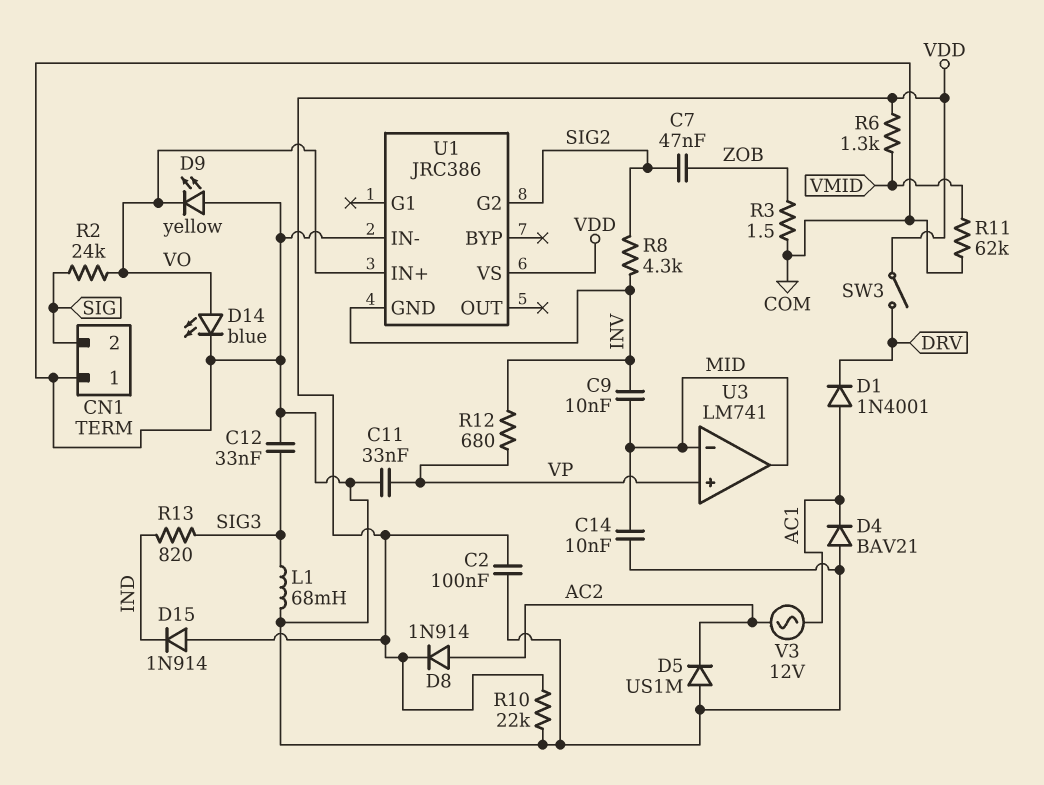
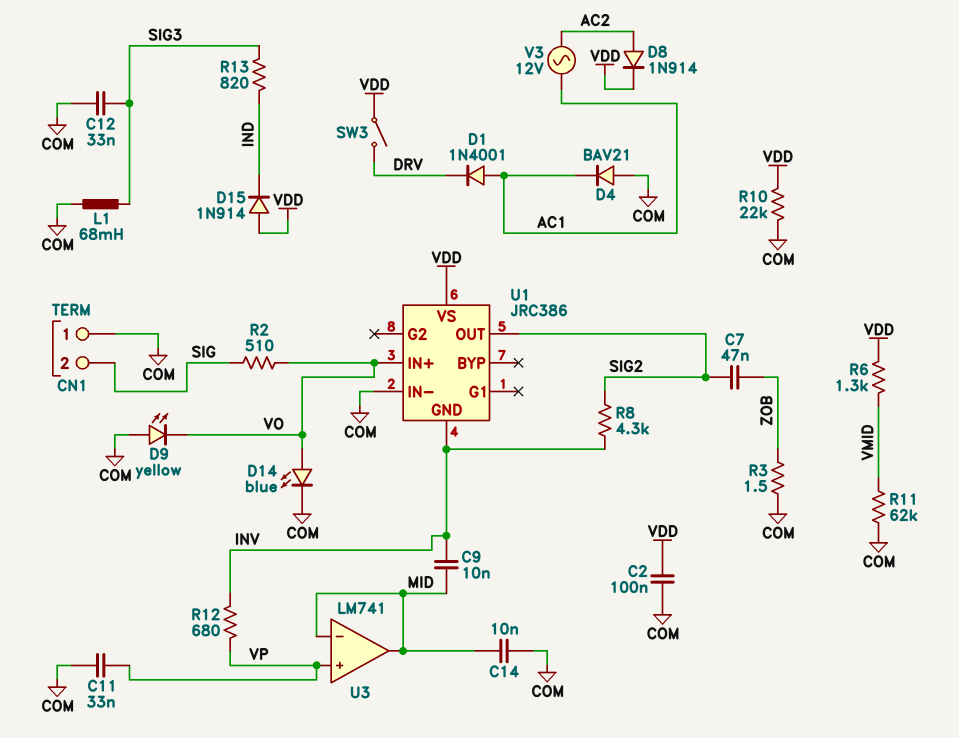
D5: diode US1M (A COM, K AC2) -> none
R2: 24k (SIG, VO) -> 510 (SIG, VO)
U1 pin G2: SIG2 -> none
U1 pin OUT: none -> SIG2

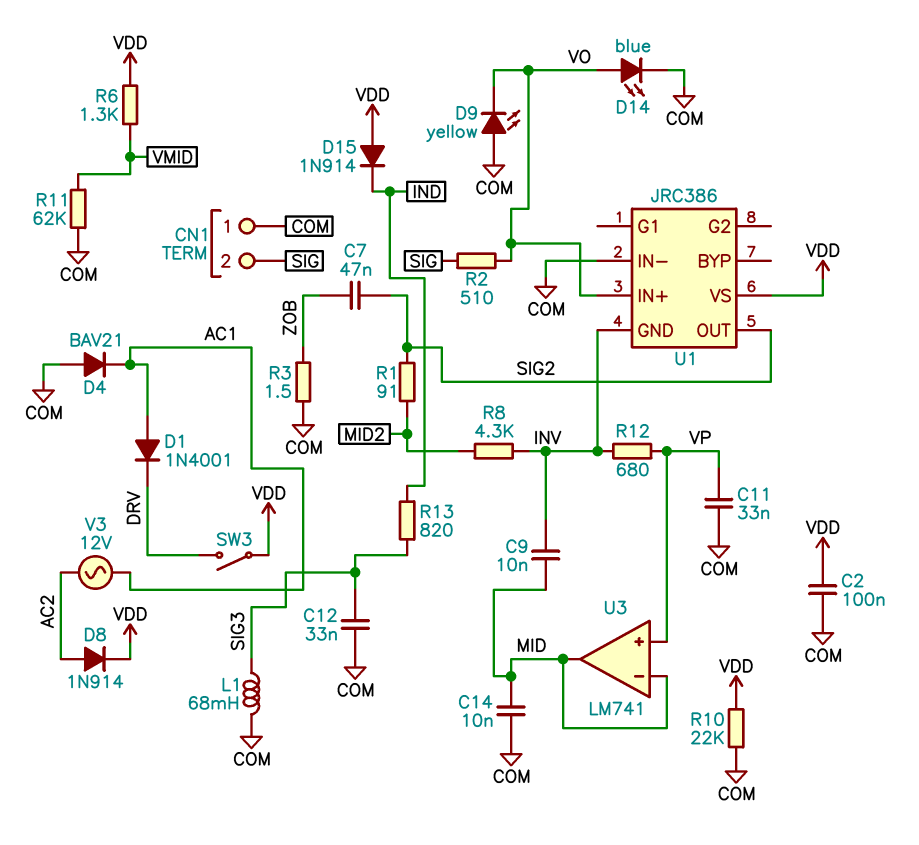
R1: none -> 91 (MID2, SIG2)
R8: 4.3k (INV, SIG2) -> 4.3k (INV, MID2)

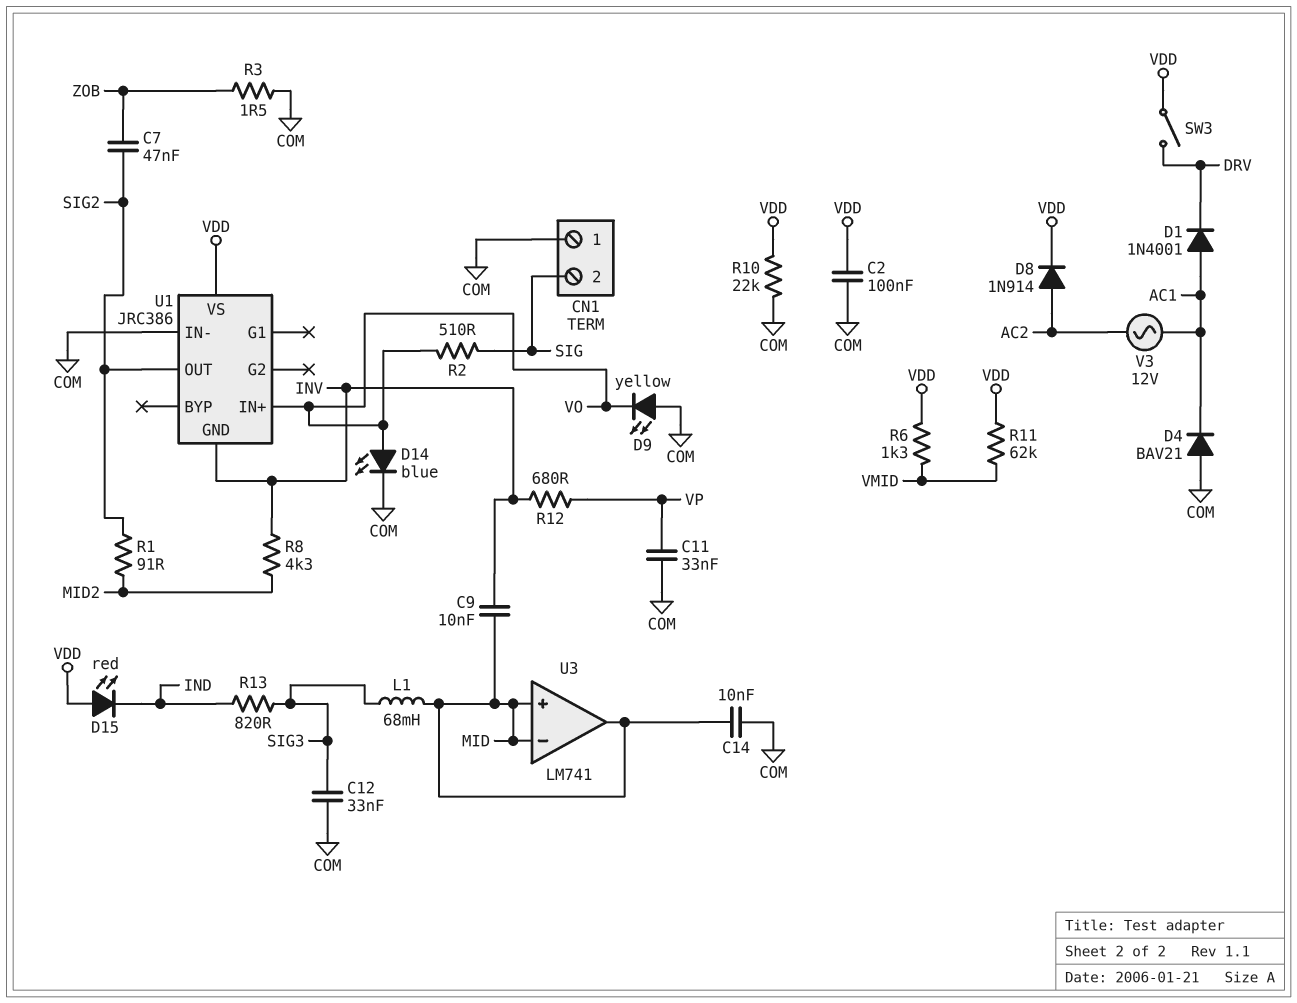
D15: diode 1N914 (A VDD, K IND) -> LED red (A VDD, K IND)
L1: 68mH (COM, SIG3) -> 68mH (MID, SIG3)
R11: 62k (COM, VMID) -> 62k (VDD, VMID)
U3 pin in+: VP -> MID

